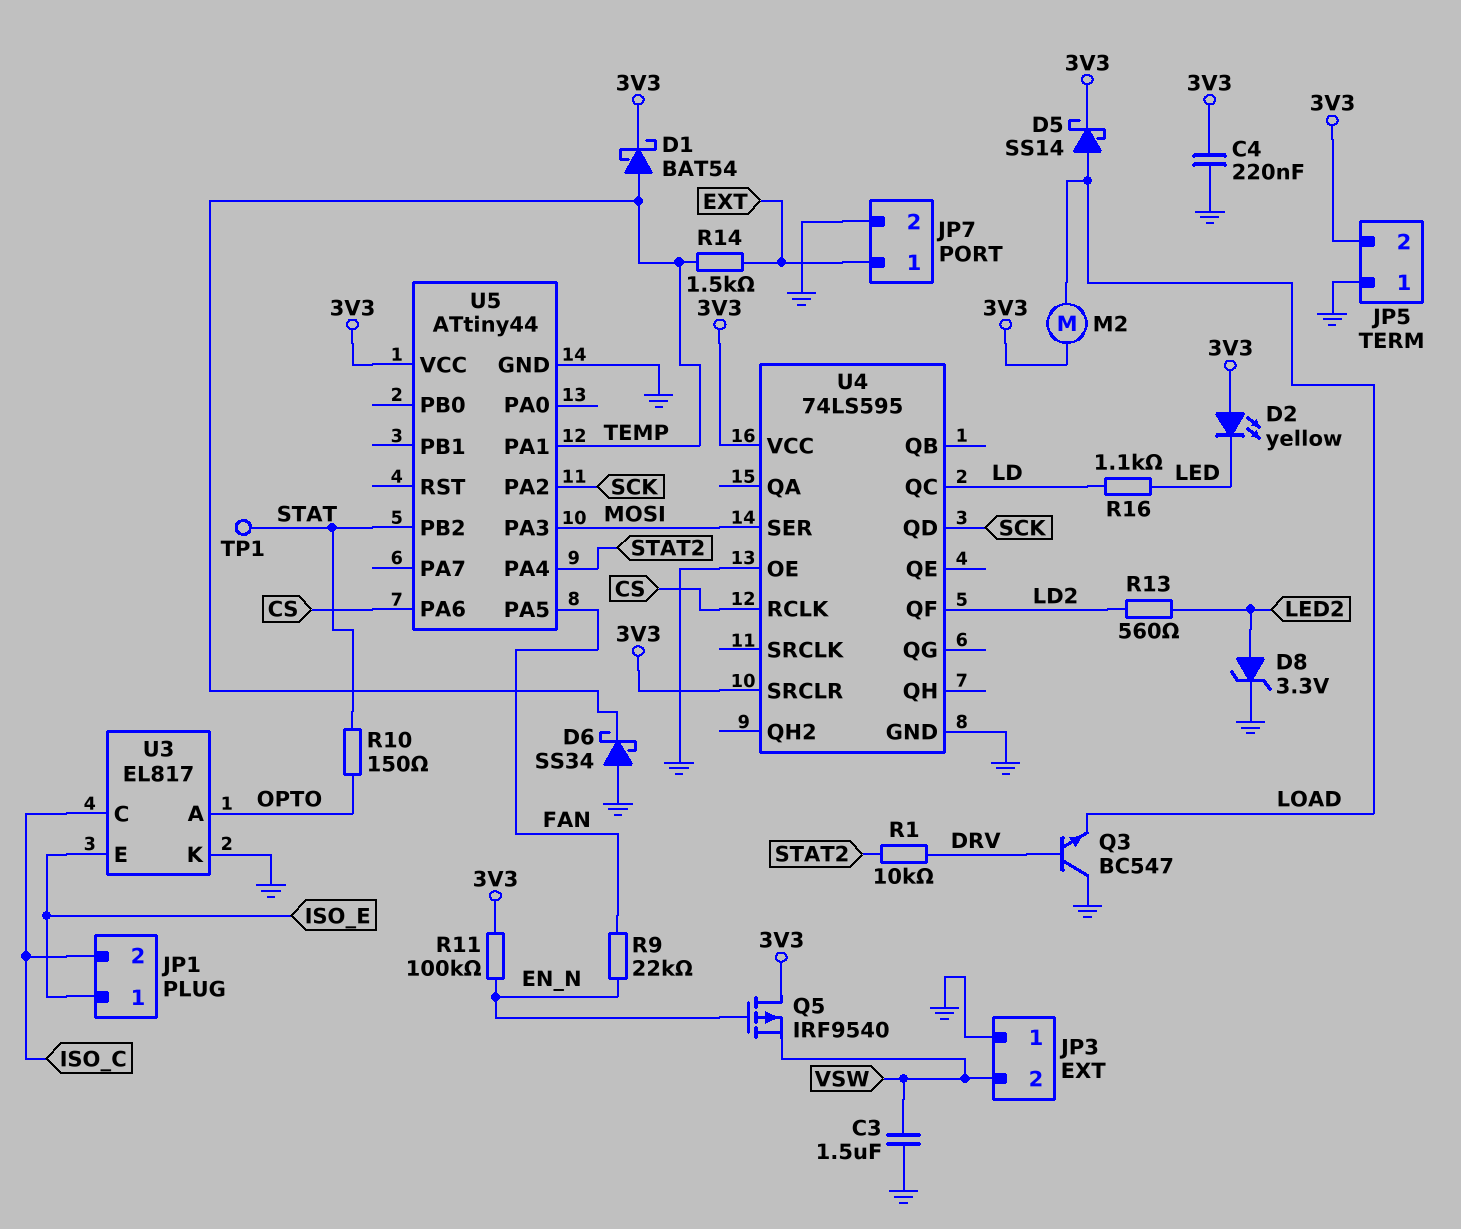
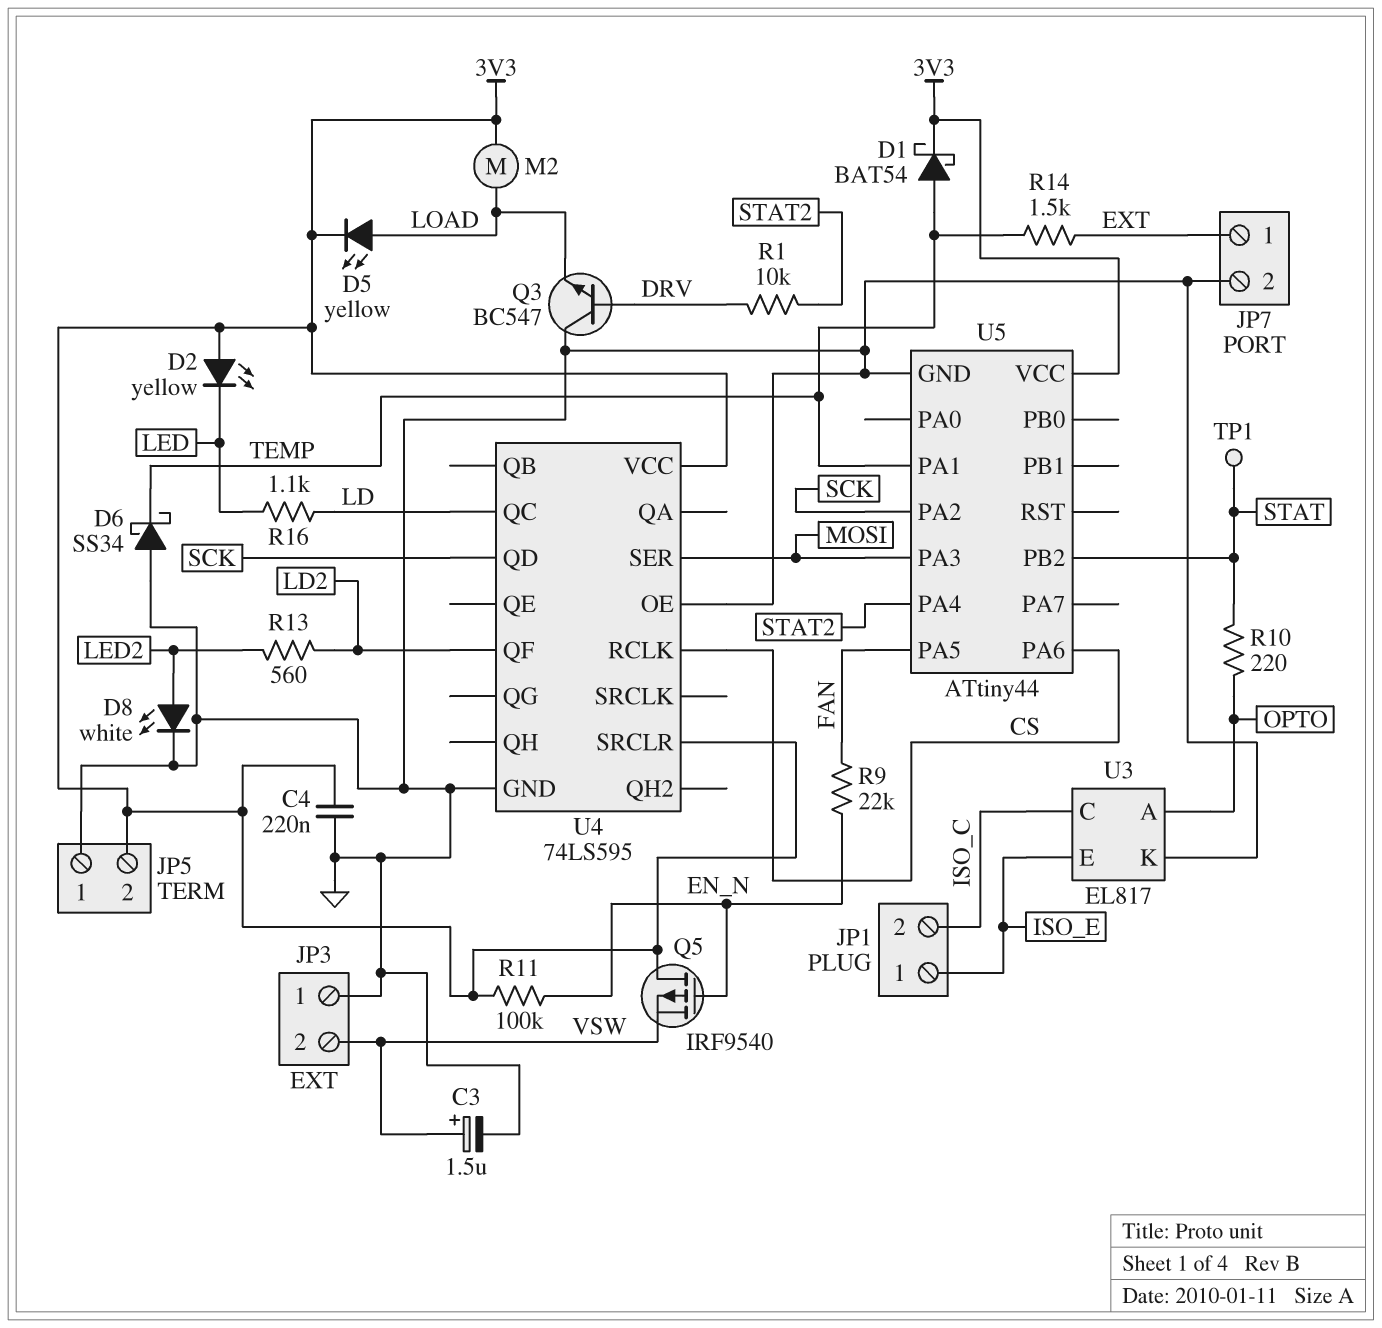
C3: 1.5uF (GND, VSW) -> 1.5uF (plus VSW, minus GND)
D5: schottky SS14 (A LOAD, K 3V3) -> LED yellow (A LOAD, K 3V3)
D8: zener 3.3V (A LED2, K GND) -> LED white (A LED2, K GND)
R10: 150 (OPTO, STAT) -> 220 (OPTO, STAT)

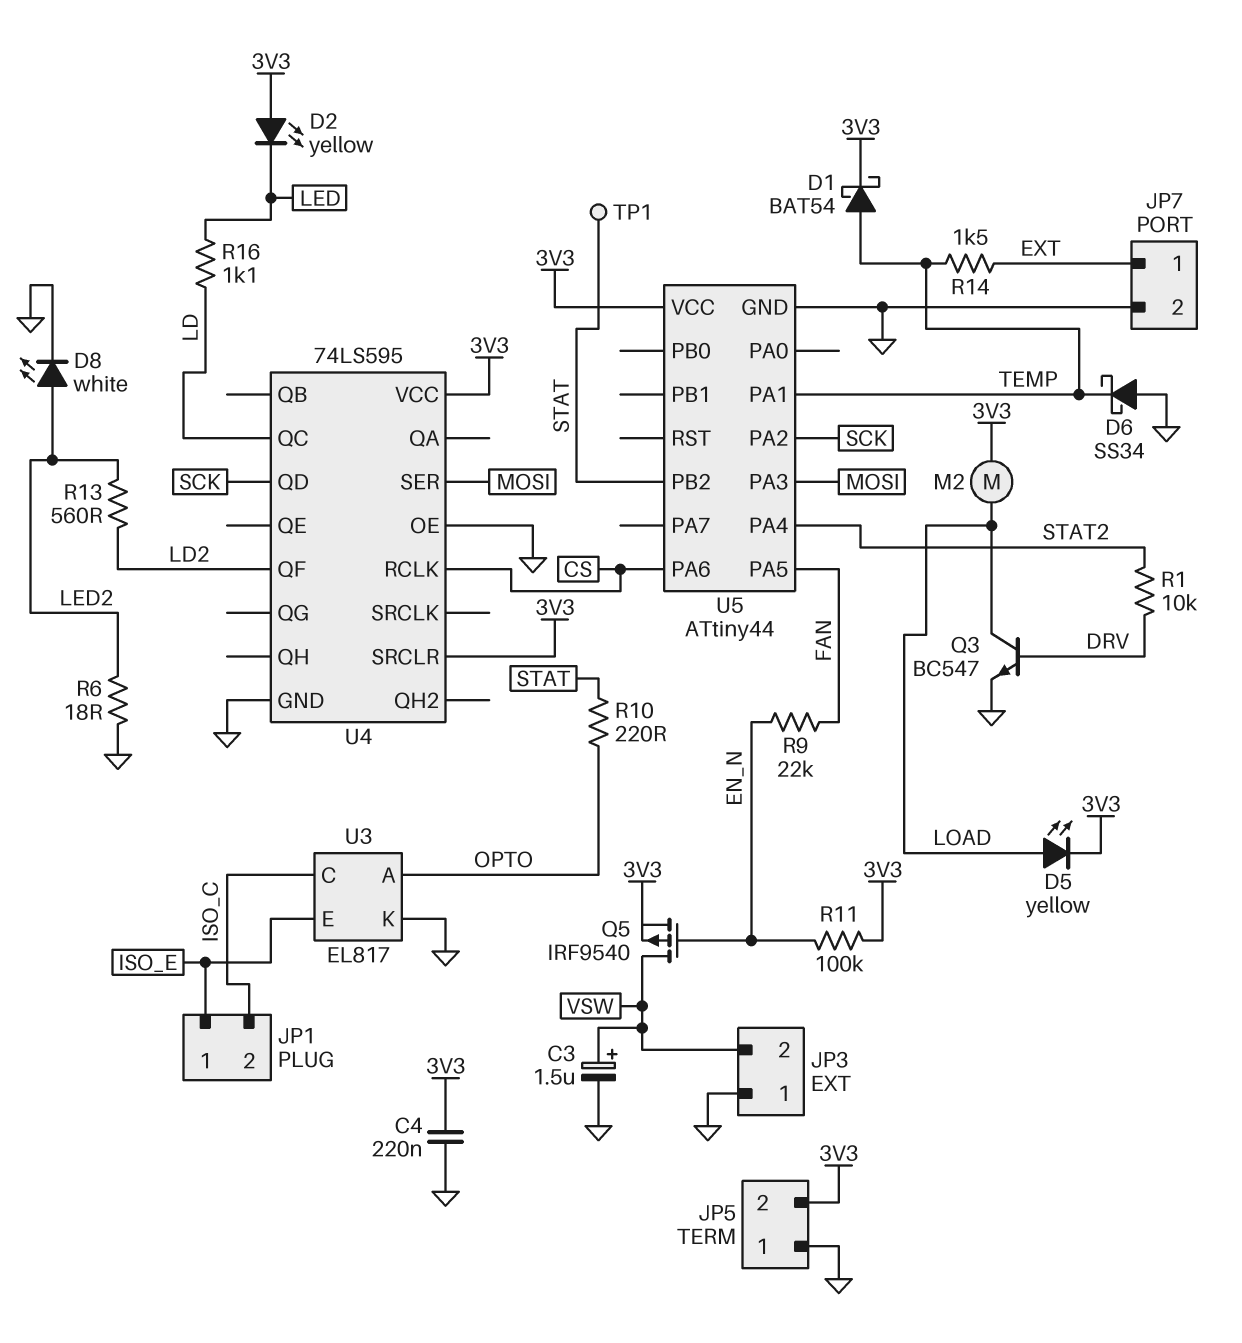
Q3: NPN BC547 (B DRV, C GND, E LOAD) -> NPN BC547 (B DRV, C LOAD, E GND)
Q5: PMOS IRF9540 (G EN_N, D 3V3, S VSW) -> PMOS IRF9540 (G EN_N, D VSW, S 3V3)
R6: none -> 18 (GND, LED2)

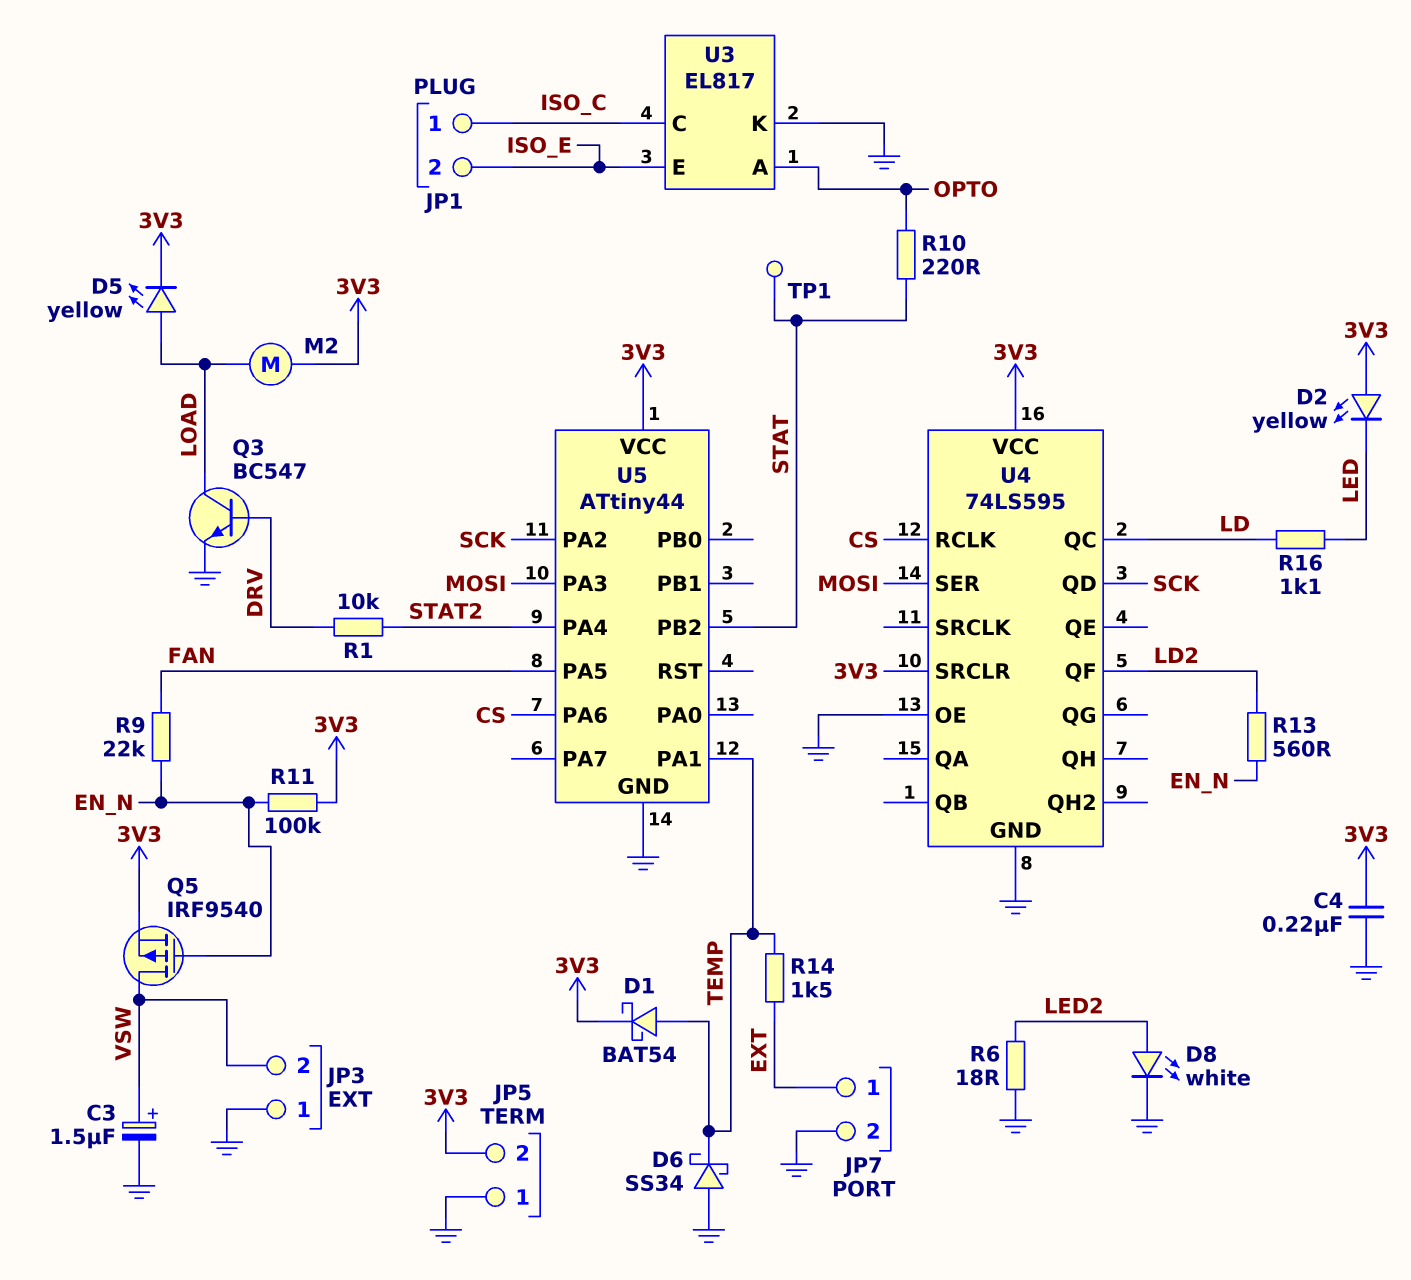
JP1 pin 1: ISO_E -> ISO_C
JP1 pin 2: ISO_C -> ISO_E
R13: 560 (LD2, LED2) -> 560 (EN_N, LD2)

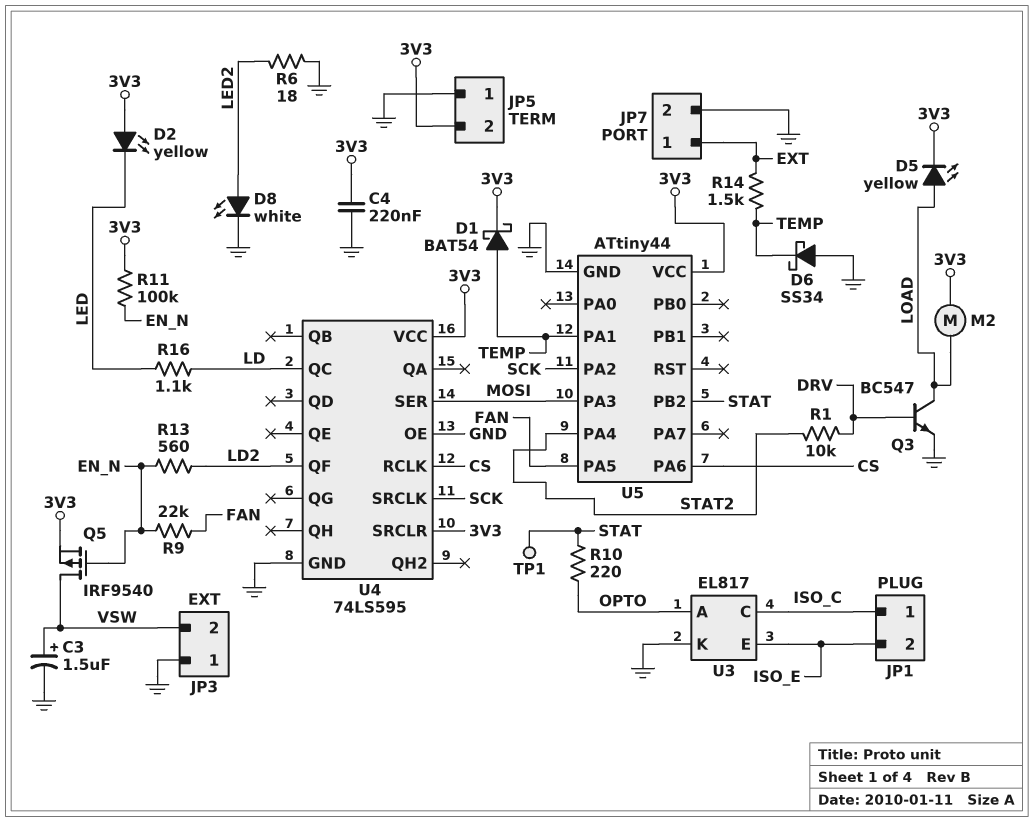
U4 pin QD: SCK -> none
U4 pin SRCLK: none -> SCK

